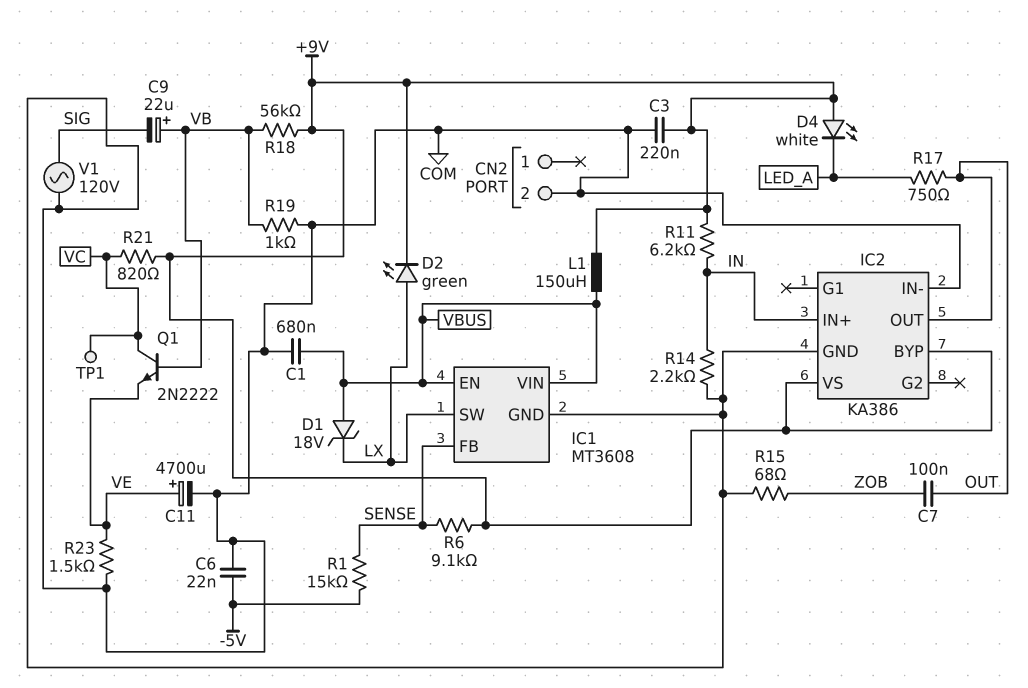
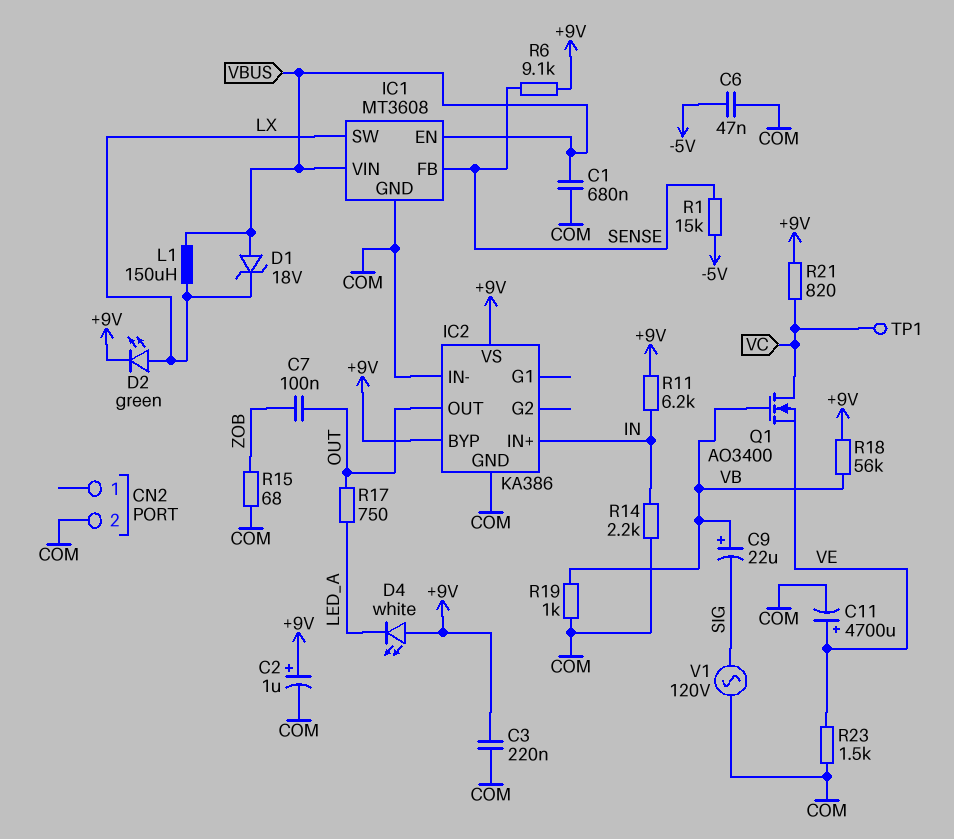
C2: none -> 1uF (plus +9V, minus COM)
C6: 22nF (-5V, COM) -> 47nF (-5V, COM)
L1: 150uH (+9V, VBUS) -> 150uH (LX, VBUS)
Q1: NPN 2N2222 (B VB, C VC, E VE) -> NMOS AO3400 (G VB, D VC, S VE)

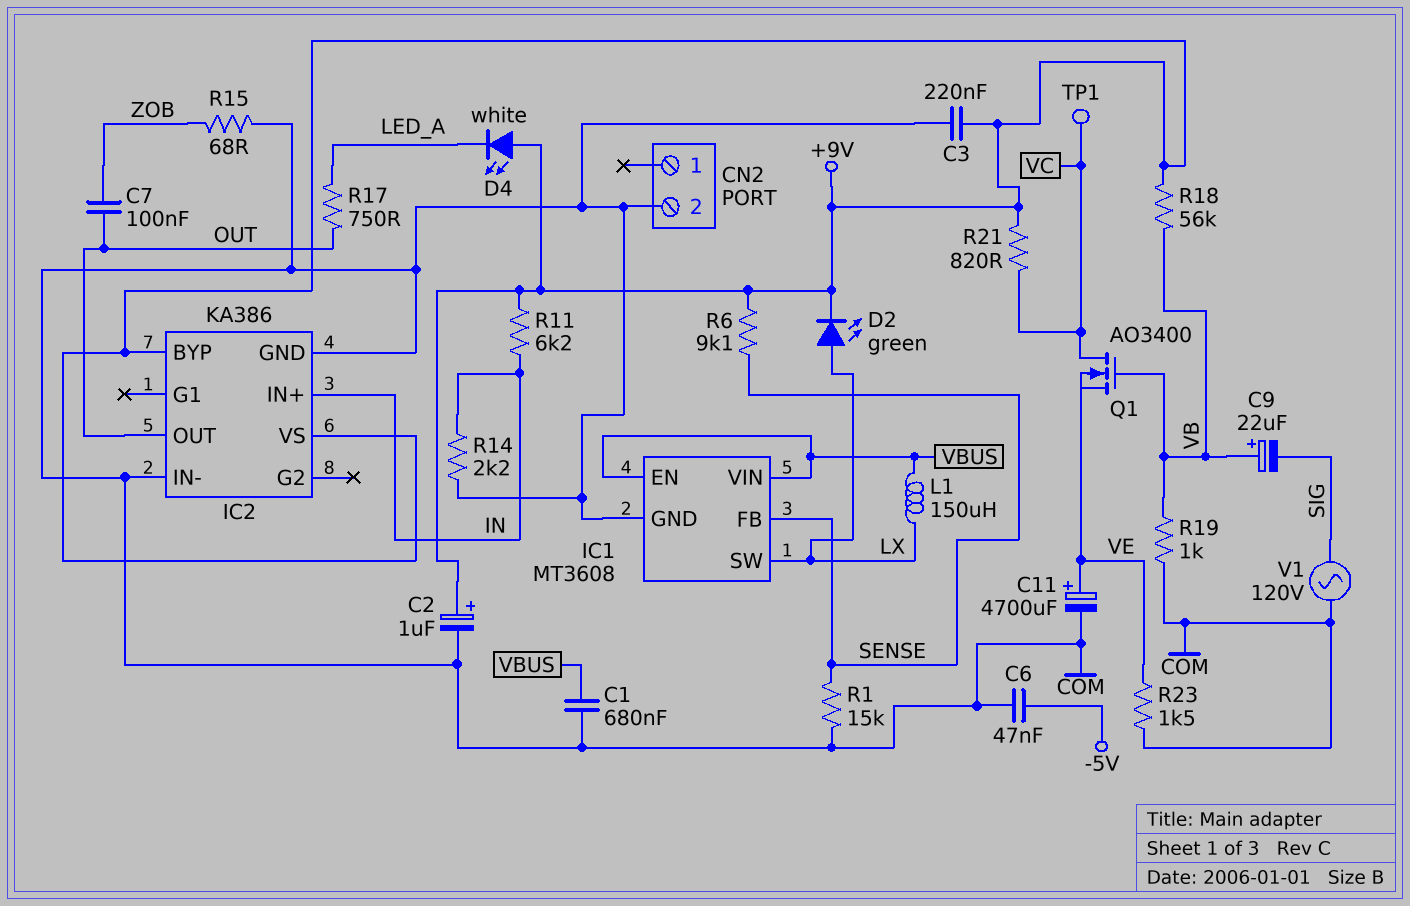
D1: zener 18V (A VBUS, K LX) -> none
R1: 15k (-5V, SENSE) -> 15k (COM, SENSE)

